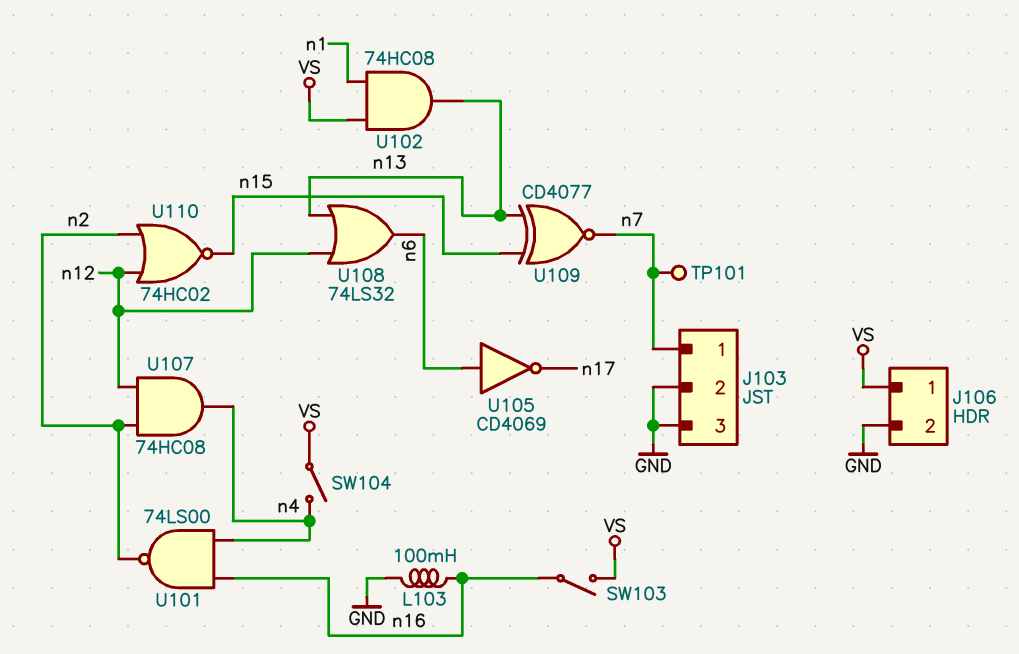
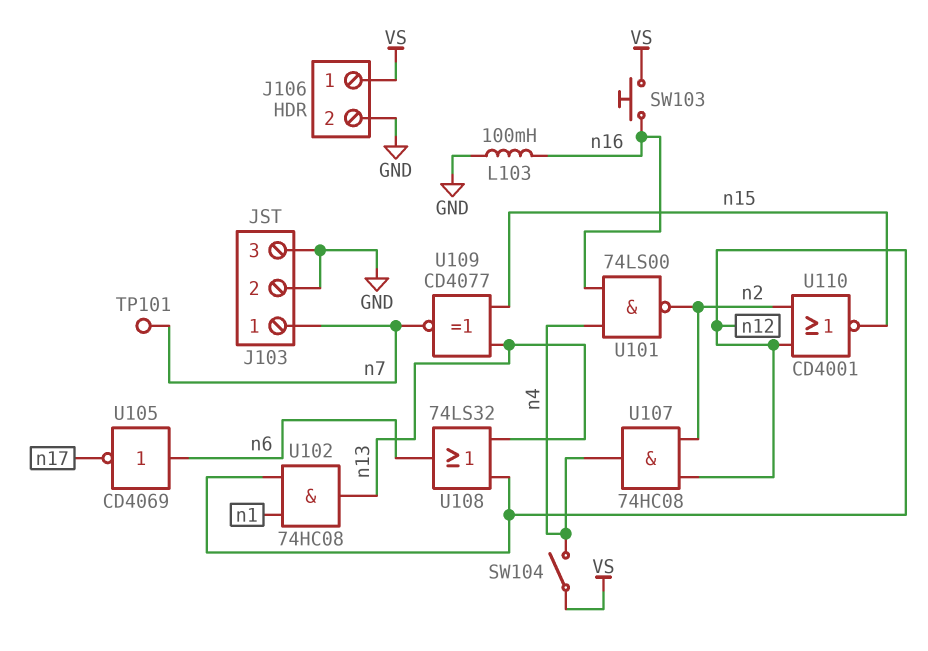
SW103: switch (VS, n16) -> button (VS, n16)
U102: AND 74HC08 (in VS, in n1, out n13) -> AND 74HC08 (in n1, in n12, out n13)
U110: NOR 74HC02 (in n2, in n12, out n15) -> NOR CD4001 (in n2, in n12, out n15)

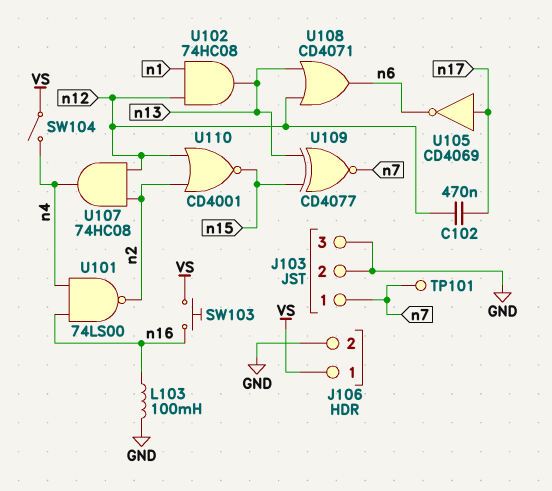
C102: none -> 470nF (n12, n17)
U105: NOT CD4069 (in n6, out n17) -> NOT CD4069 (in n17, out n6)
U108: OR 74LS32 (in n12, in n13, out n6) -> OR CD4071 (in n12, in n13, out n6)

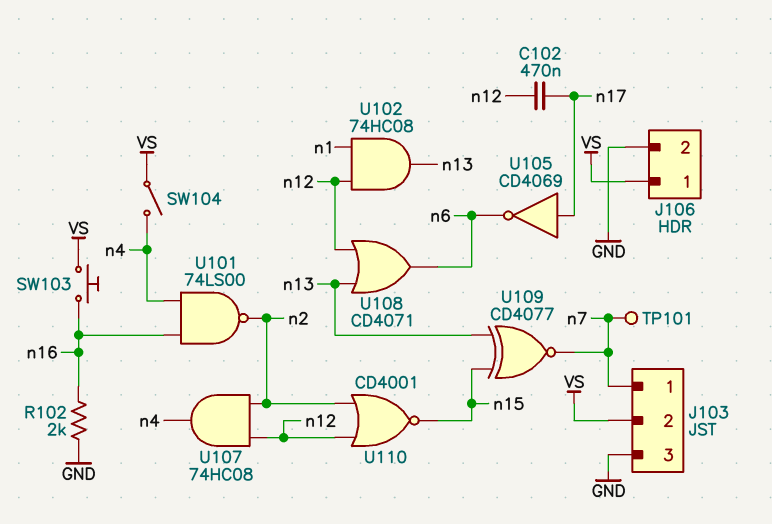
J103 pin 2: GND -> VS
L103: 100mH (GND, n16) -> none
R102: none -> 2k (GND, n16)

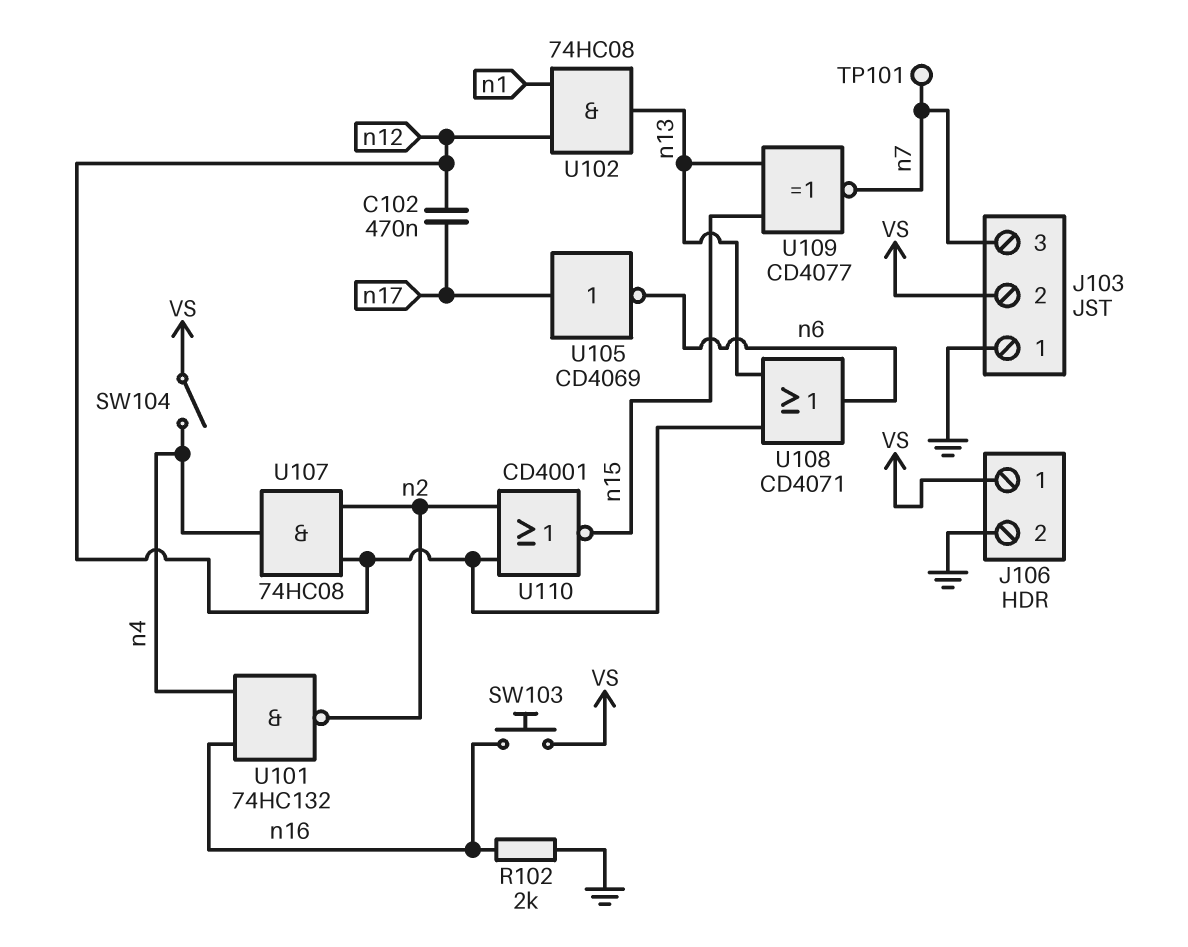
J103 pin 1: n7 -> GND
J103 pin 3: GND -> n7
U101: NAND 74LS00 (in n4, in n16, out n2) -> NAND 74HC132 (in n4, in n16, out n2)

